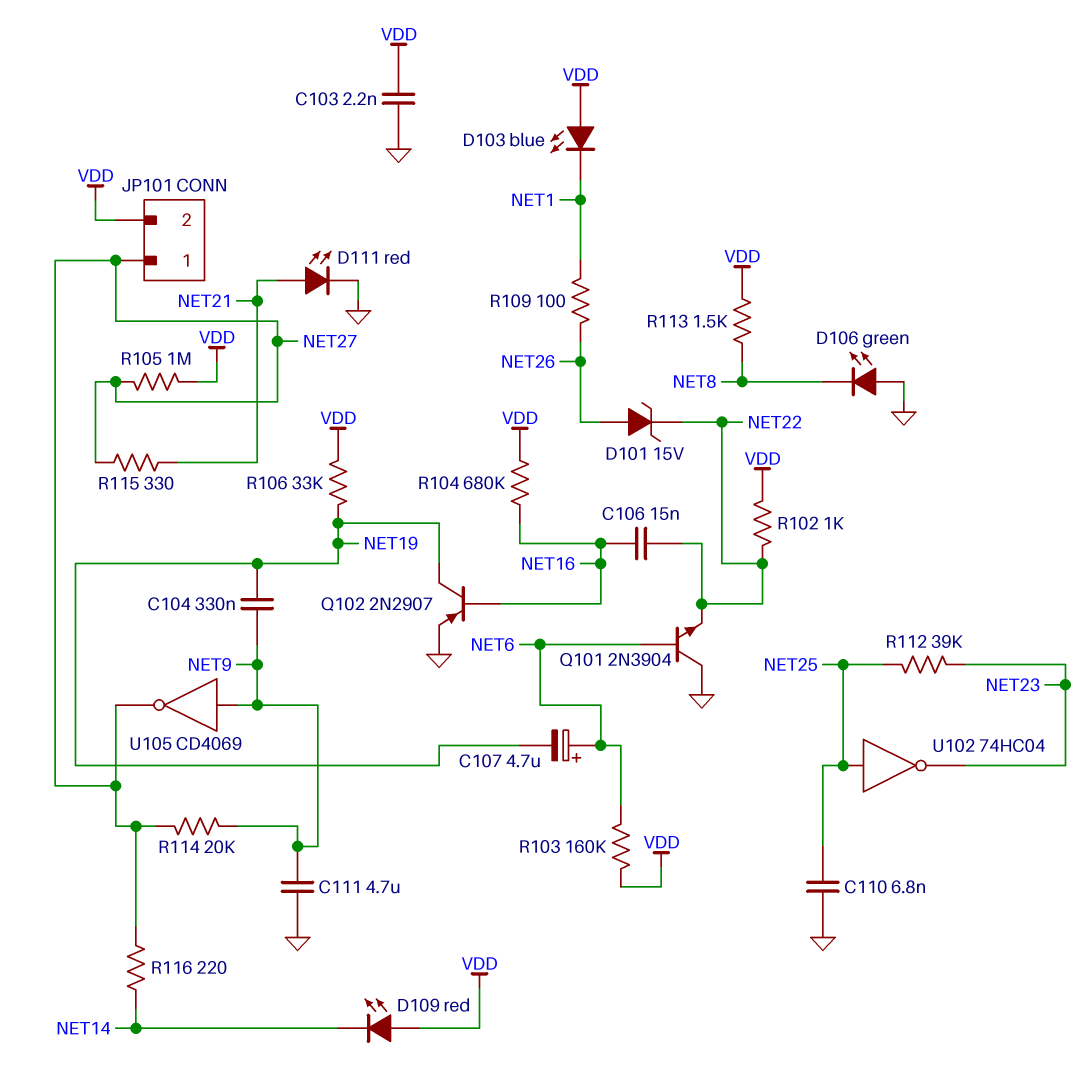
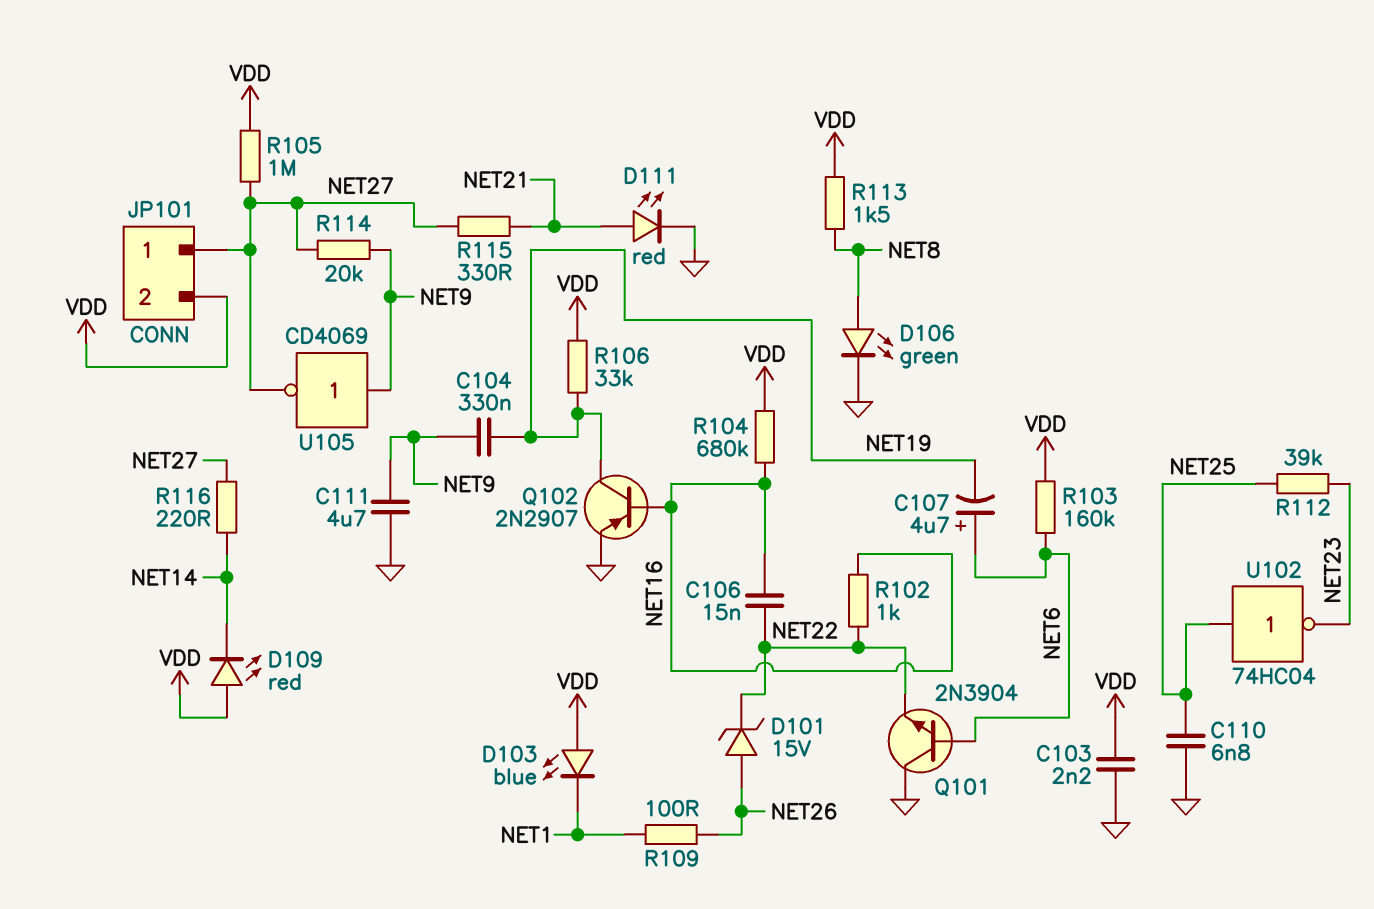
D106: LED green (A GND, K NET8) -> LED green (A NET8, K GND)
R102: 1k (NET22, VDD) -> 1k (NET16, NET22)

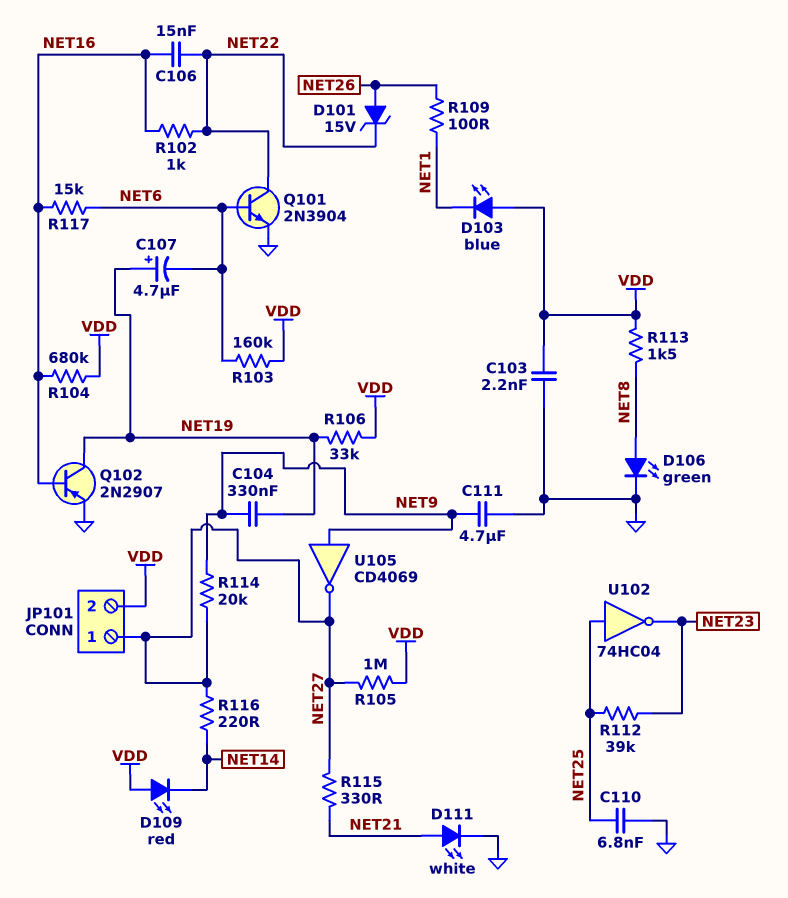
C107: 4.7uF (plus NET6, minus NET19) -> 4.7uF (plus NET19, minus NET6)
D111: LED red (A NET21, K GND) -> LED white (A NET21, K GND)
Q101: NPN 2N3904 (B NET6, C GND, E NET22) -> NPN 2N3904 (B NET6, C NET22, E GND)
R117: none -> 15k (NET6, NET16)

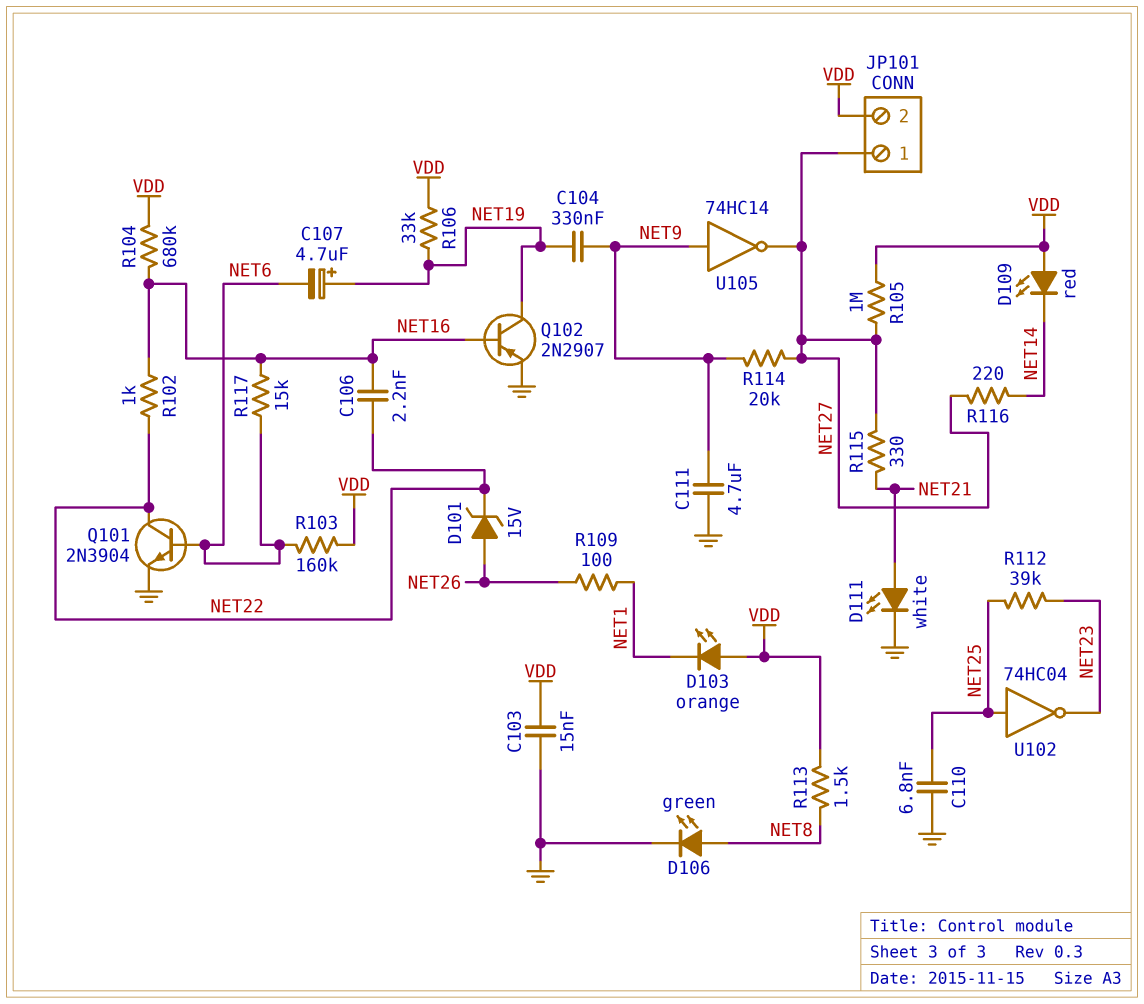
C103: 2.2nF (GND, VDD) -> 15nF (GND, VDD)
C106: 15nF (NET16, NET22) -> 2.2nF (NET16, NET22)
D103: LED blue (A VDD, K NET1) -> LED orange (A VDD, K NET1)
U105: NOT CD4069 (in NET9, out NET27) -> NOT 74HC14 (in NET9, out NET27)

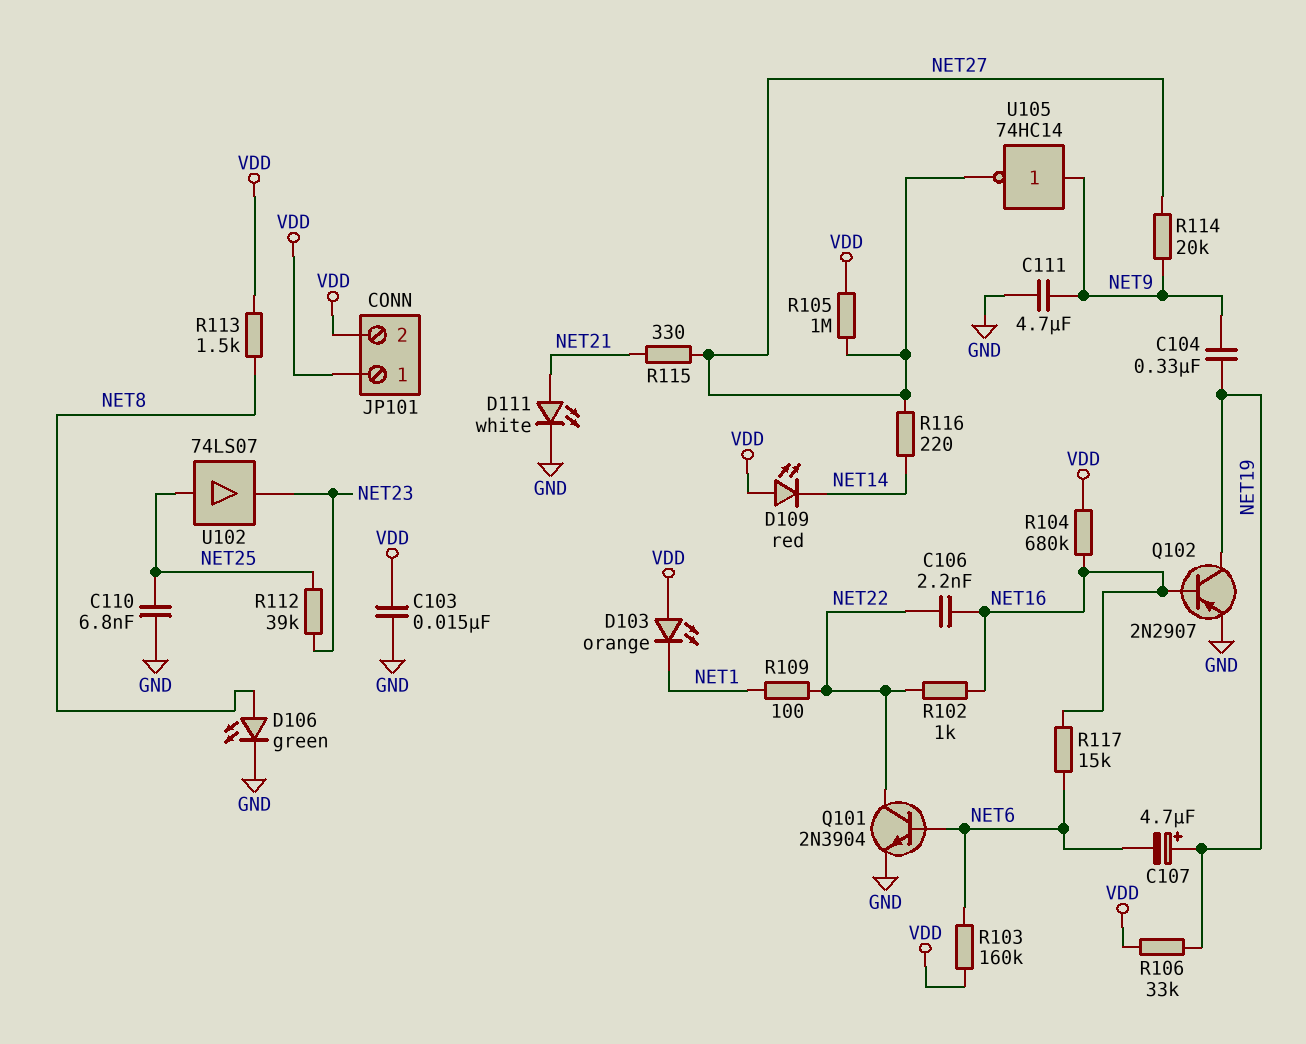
D101: zener 15V (A NET26, K NET22) -> none
JP101 pin 1: NET27 -> VDD
R109: 100 (NET1, NET26) -> 100 (NET1, NET22)
U102: NOT 74HC04 (in NET25, out NET23) -> buffer 74LS07 (in NET25, out NET23)

